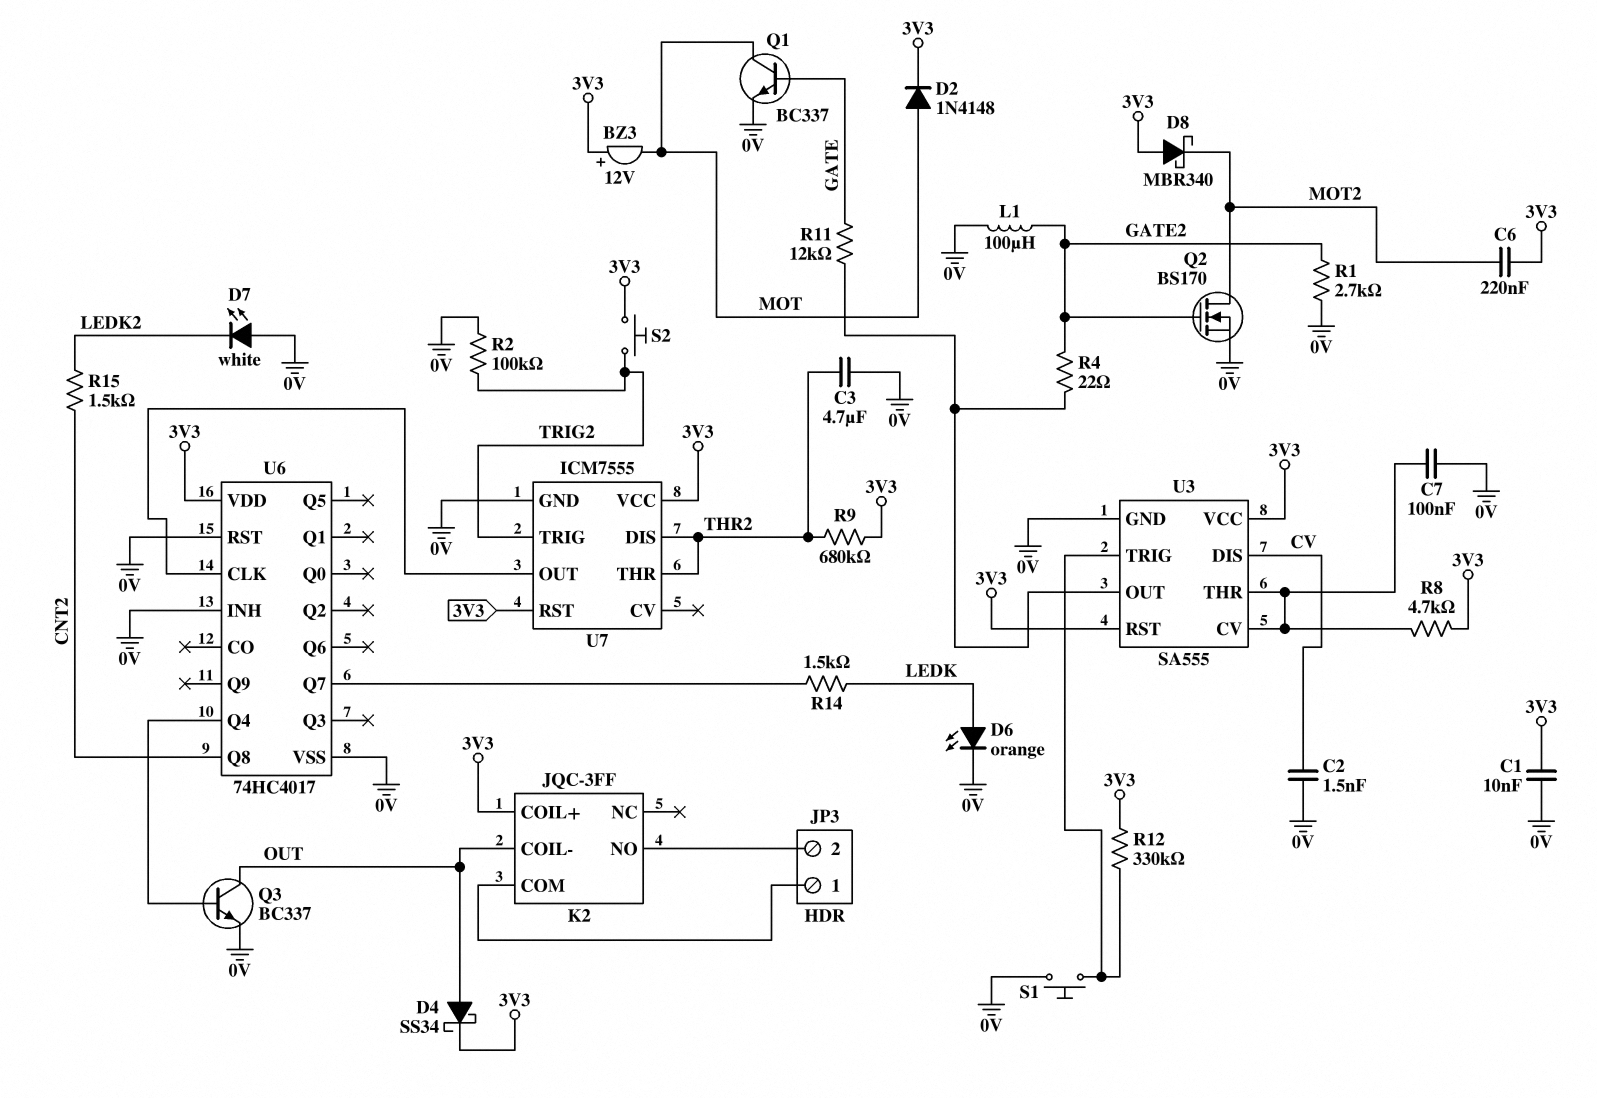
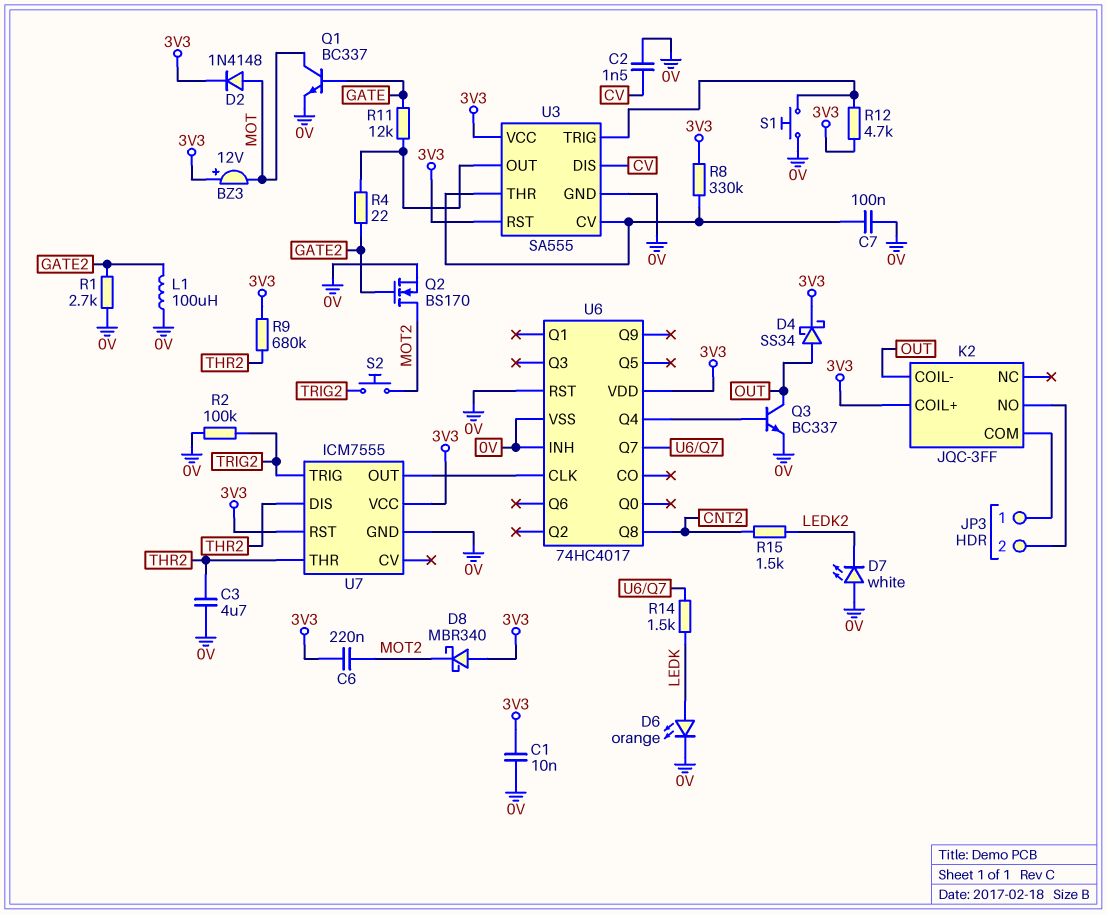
R8: 4.7k (3V3, U3/CV) -> 330k (3V3, U3/CV)
R12: 330k (3V3, U3/TRIG) -> 4.7k (3V3, U3/TRIG)
S2: button (3V3, TRIG2) -> button (MOT2, TRIG2)

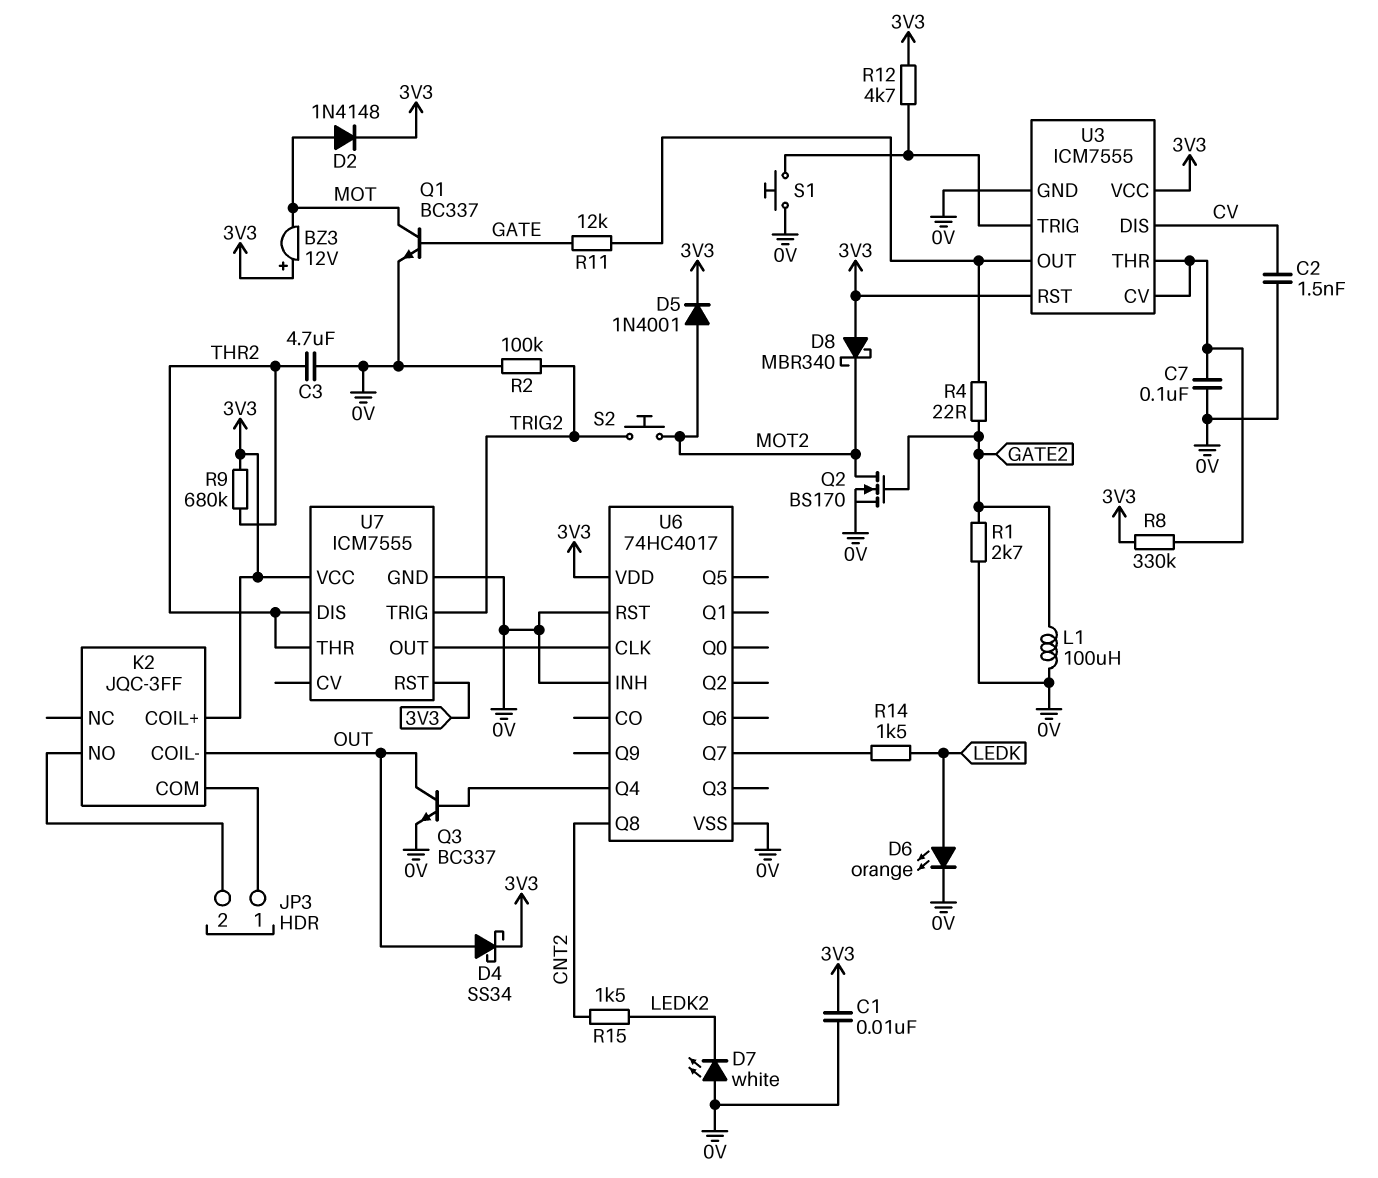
C6: 220nF (3V3, MOT2) -> none
D5: none -> diode 1N4001 (A MOT2, K 3V3)
U3: SA555 -> ICM7555

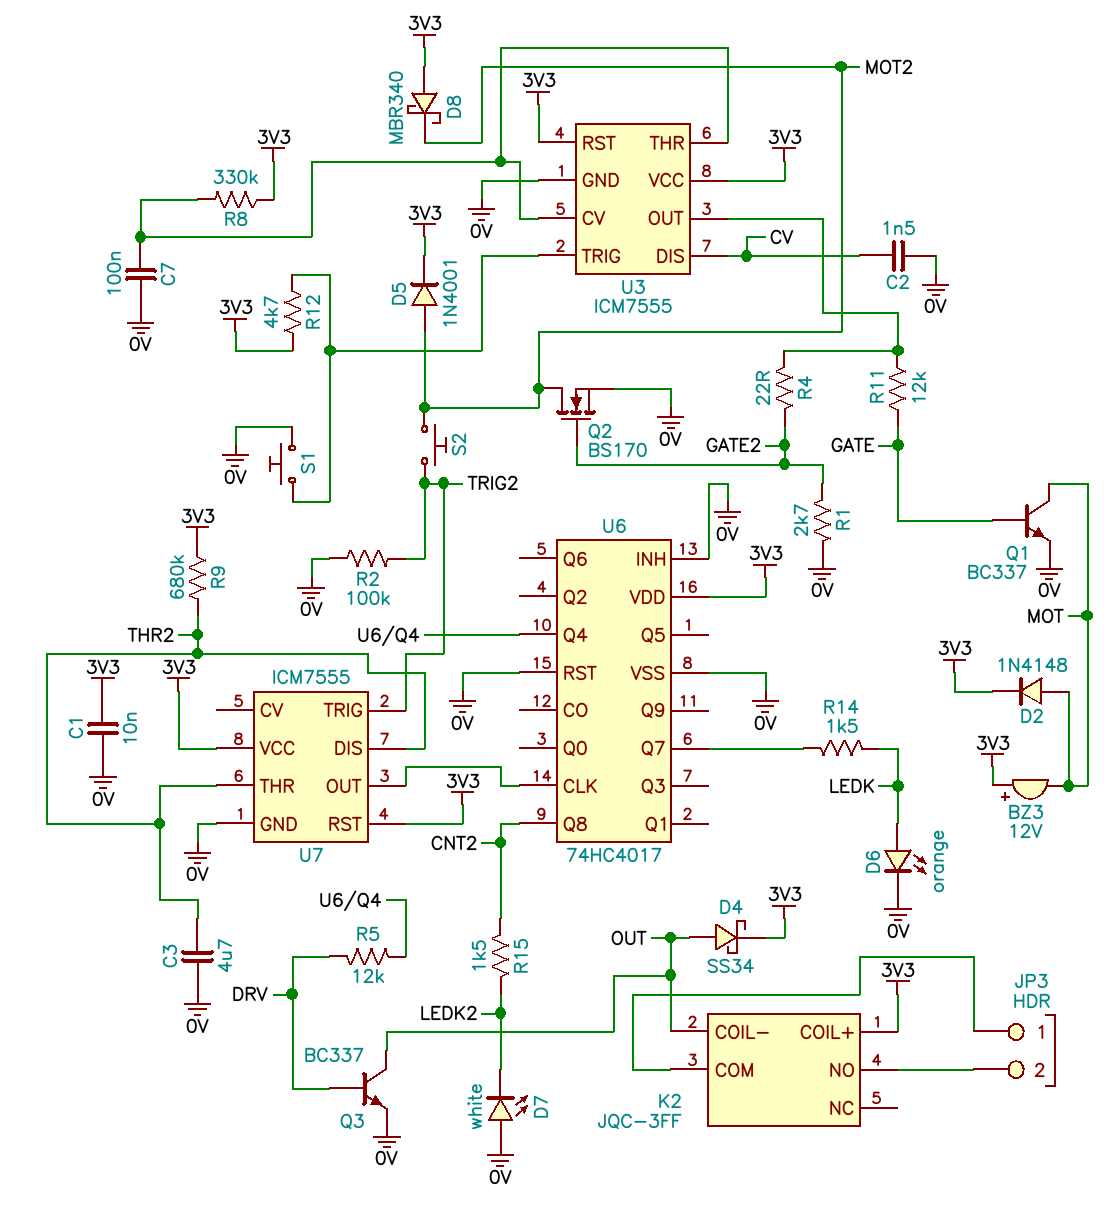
L1: 100uH (0V, GATE2) -> none
Q3: NPN BC337 (B U6/Q4, C OUT, E 0V) -> NPN BC337 (B DRV, C OUT, E 0V)
R5: none -> 12k (DRV, U6/Q4)

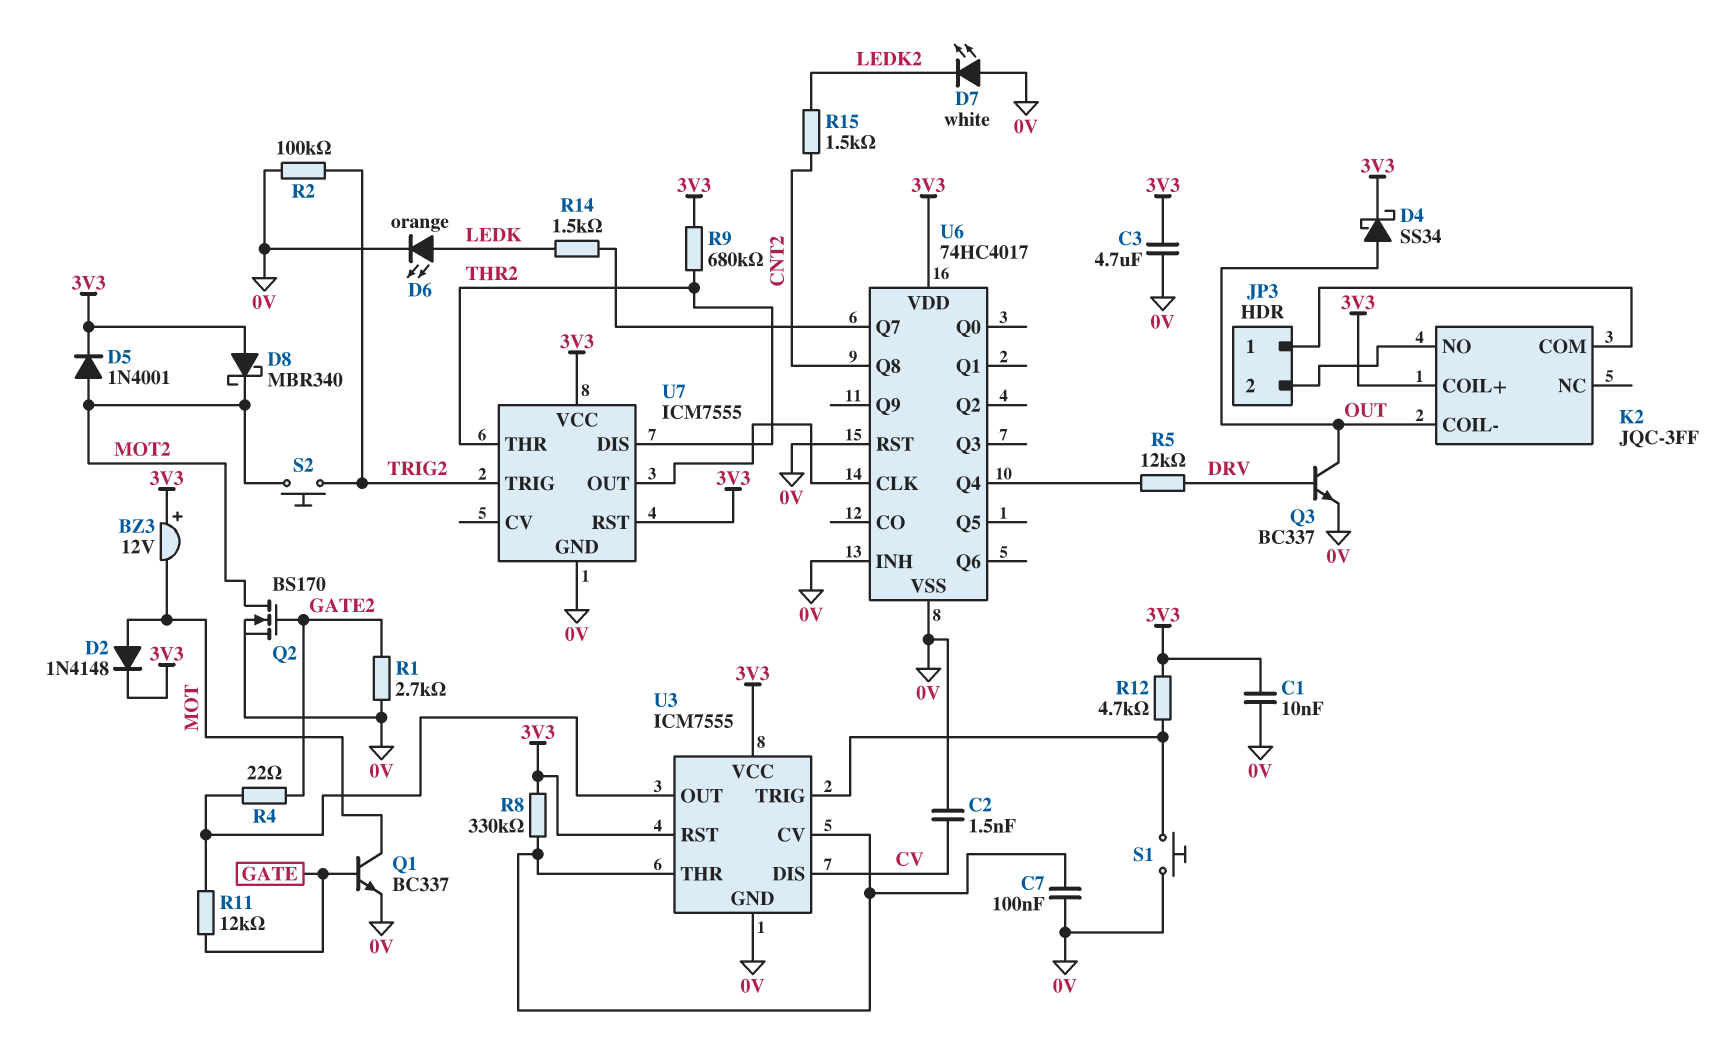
C3: 4.7uF (0V, THR2) -> 4.7uF (0V, 3V3)

